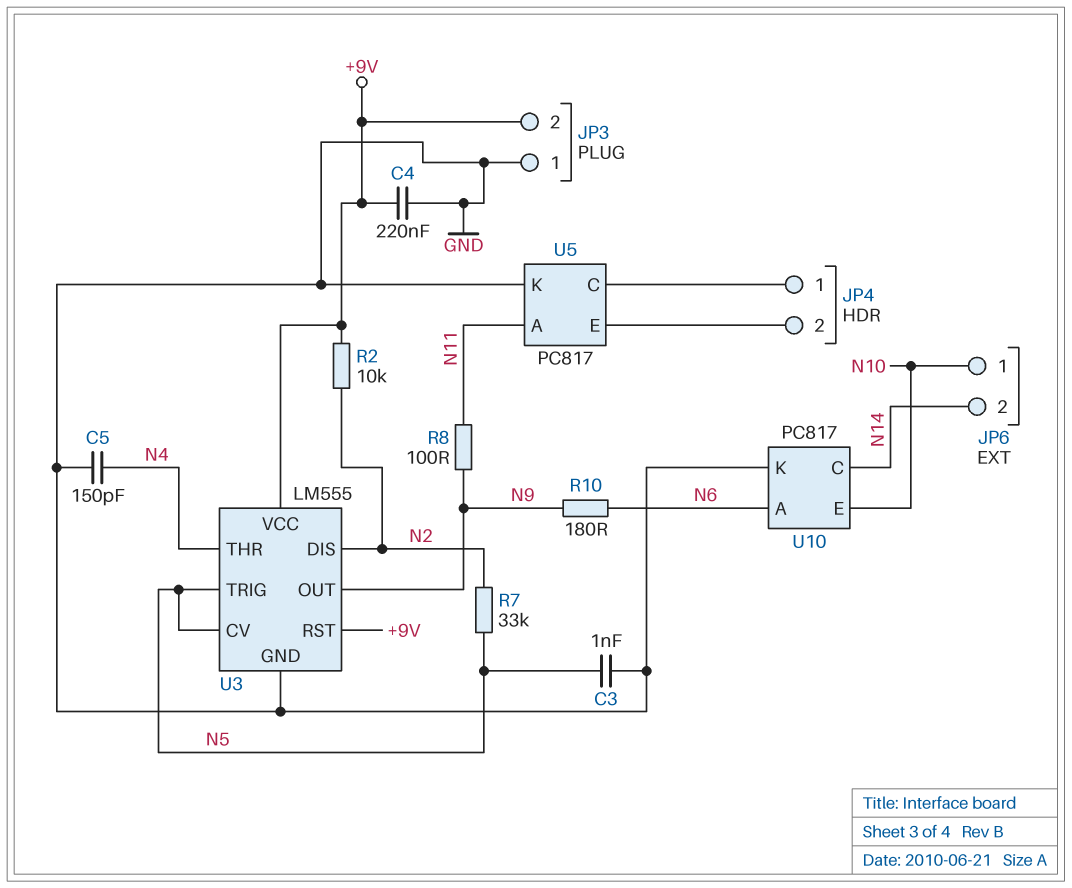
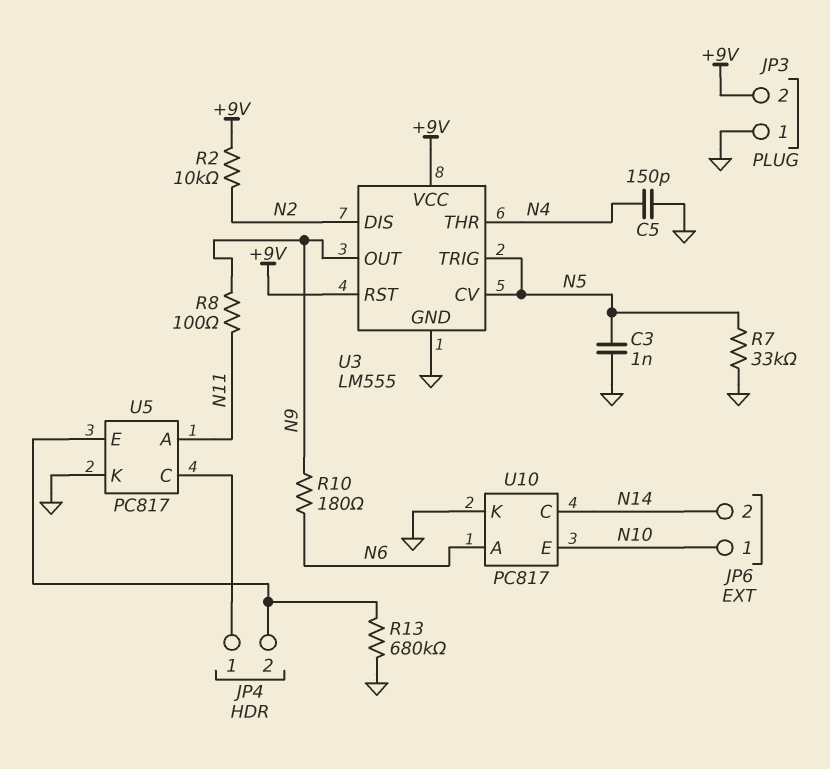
C4: 220nF (+9V, GND) -> none
R7: 33k (N2, N5) -> 33k (GND, N5)
R13: none -> 680k (GND, JP4/2)

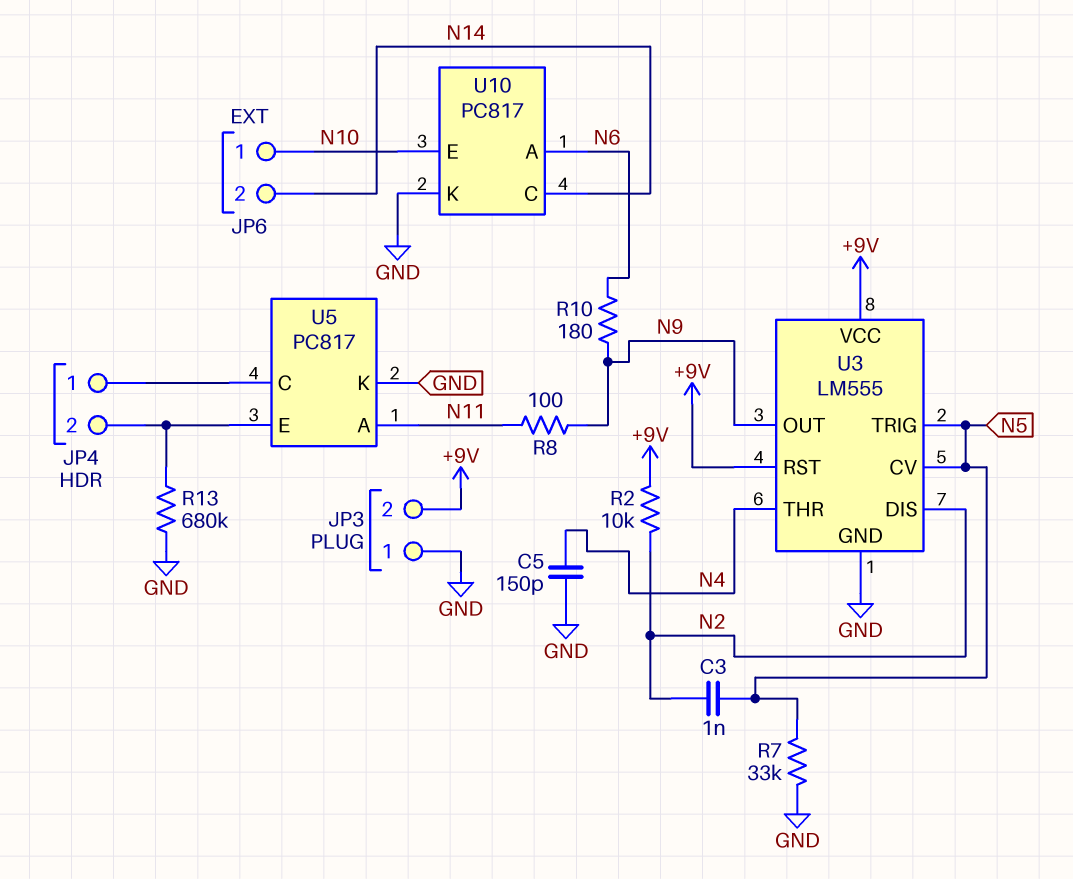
C3: 1nF (GND, N5) -> 1nF (N2, N5)

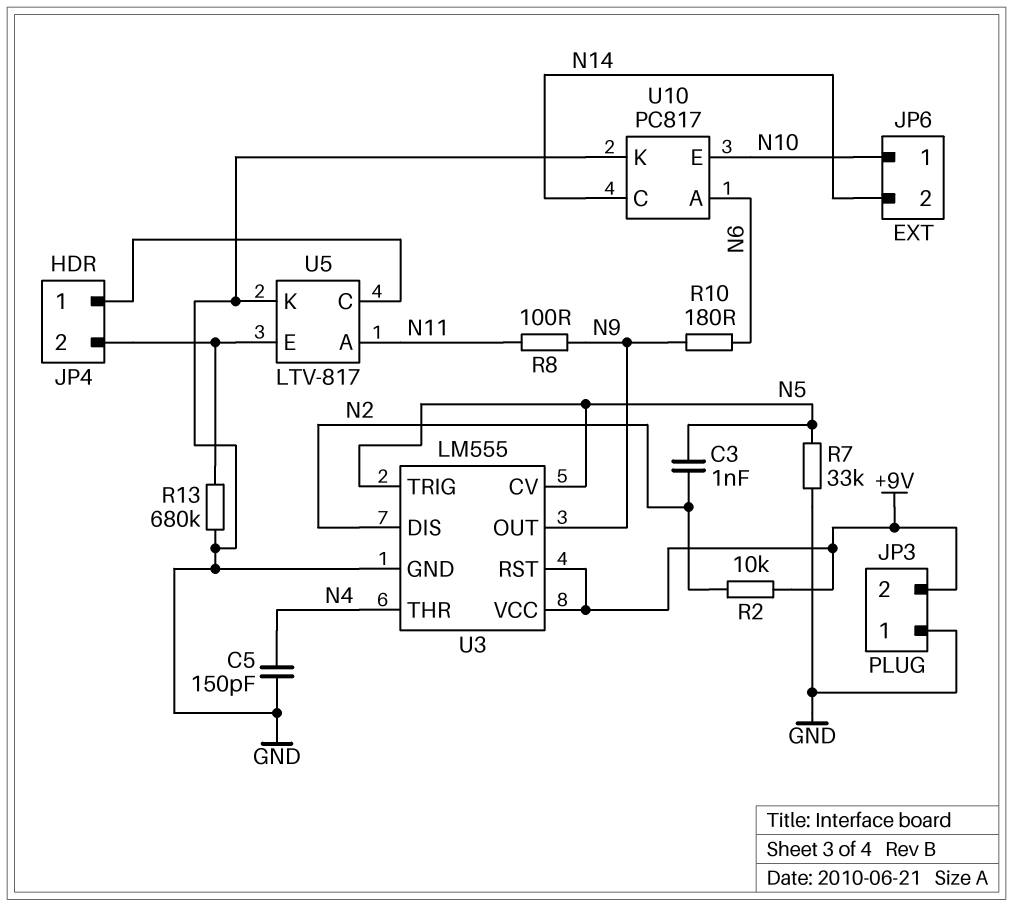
U5: PC817 -> LTV-817

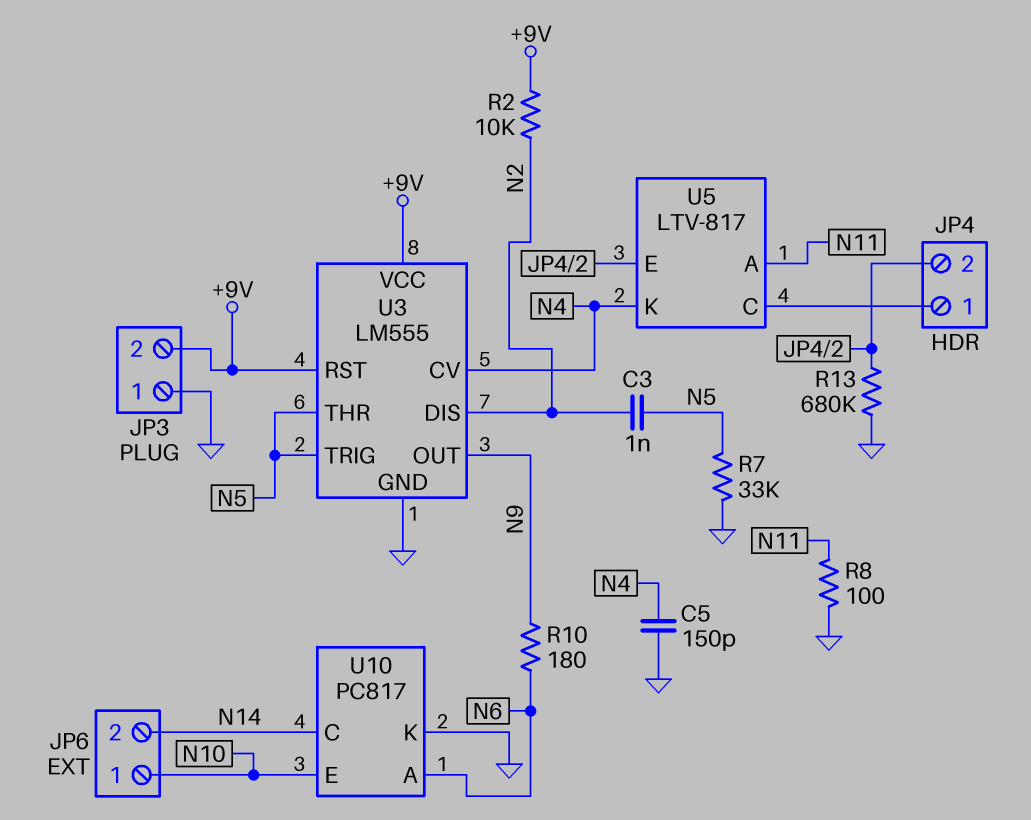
R8: 100 (N9, N11) -> 100 (GND, N11)
U3 pin CV: N5 -> N4
U3 pin THR: N4 -> N5
U5 pin K: GND -> N4

